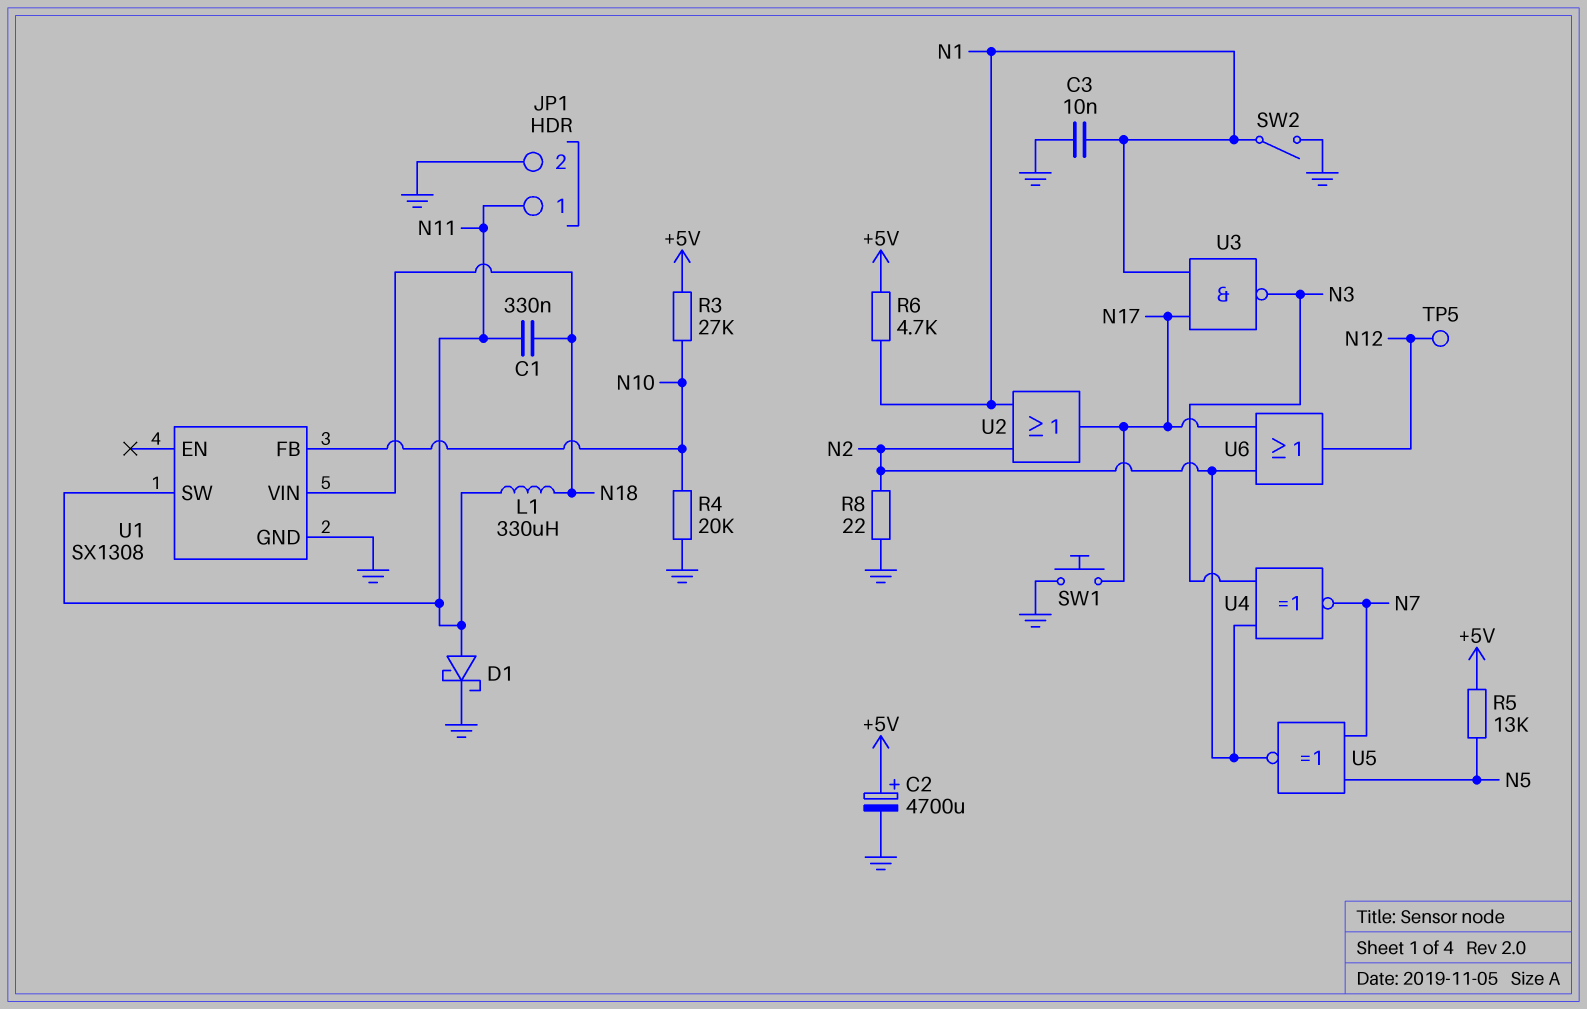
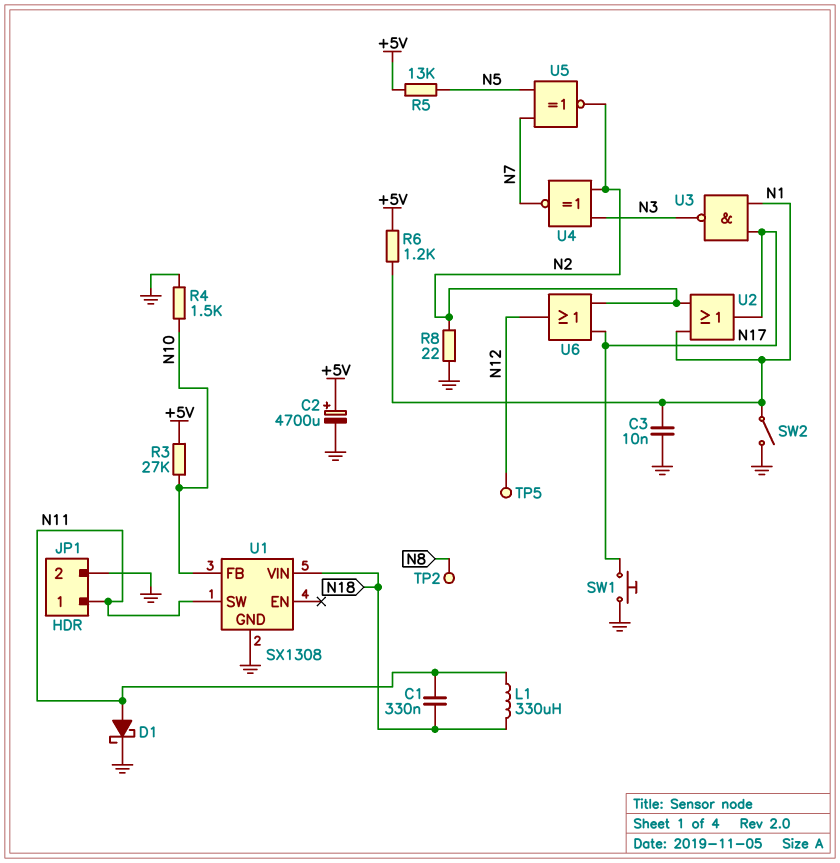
R4: 20k (GND, N10) -> 1.5k (GND, N10)
R6: 4.7k (+5V, N1) -> 1.2k (+5V, N1)
TP2: none -> test point (N8)

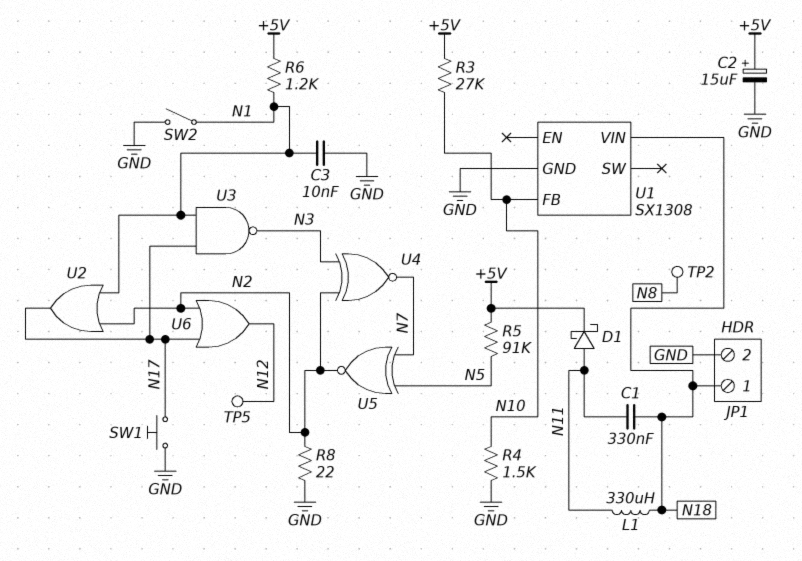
C2: 4700uF (plus +5V, minus GND) -> 15uF (plus +5V, minus GND)
D1: schottky (A N11, K GND) -> schottky (A N11, K +5V)
JP1 pin 1: N11 -> N18
R5: 13k (+5V, N5) -> 91k (+5V, N5)
U1 pin SW: N11 -> none

